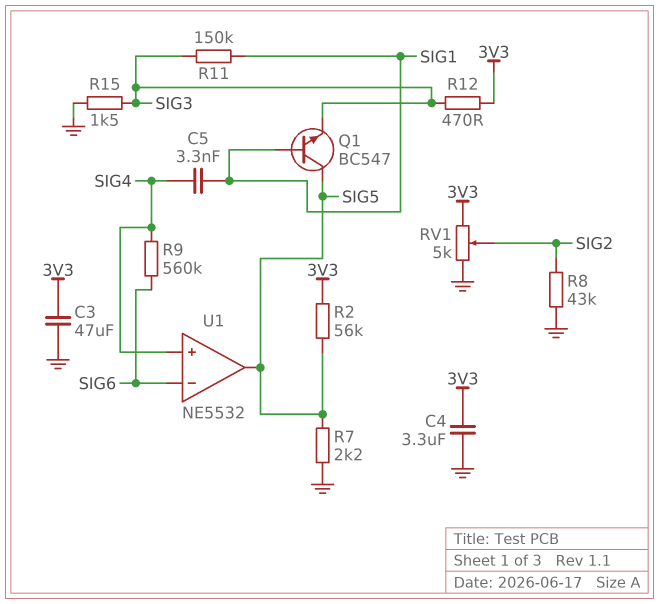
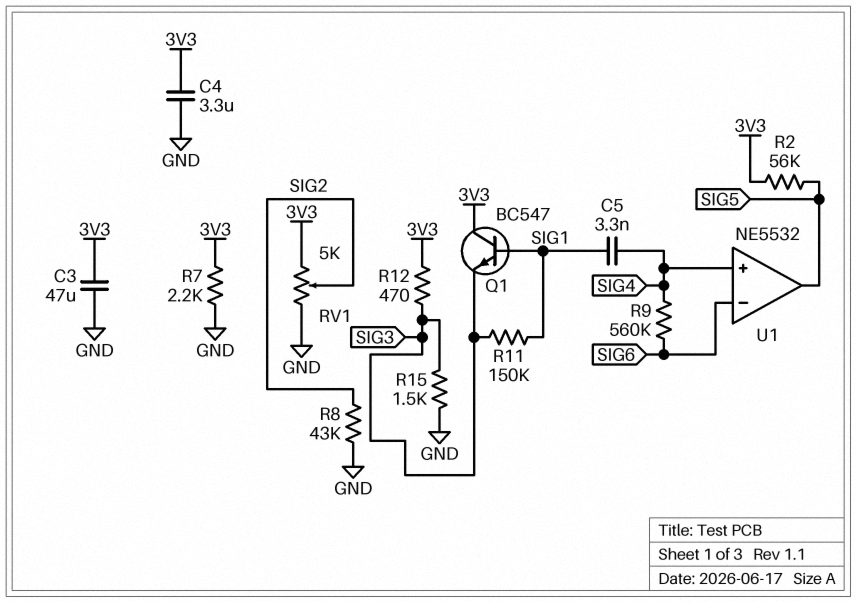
Q1: NPN BC547 (B SIG1, C SIG5, E SIG3) -> NPN BC547 (B SIG1, C 3V3, E SIG3)
R7: 2.2k (GND, SIG5) -> 2.2k (3V3, GND)

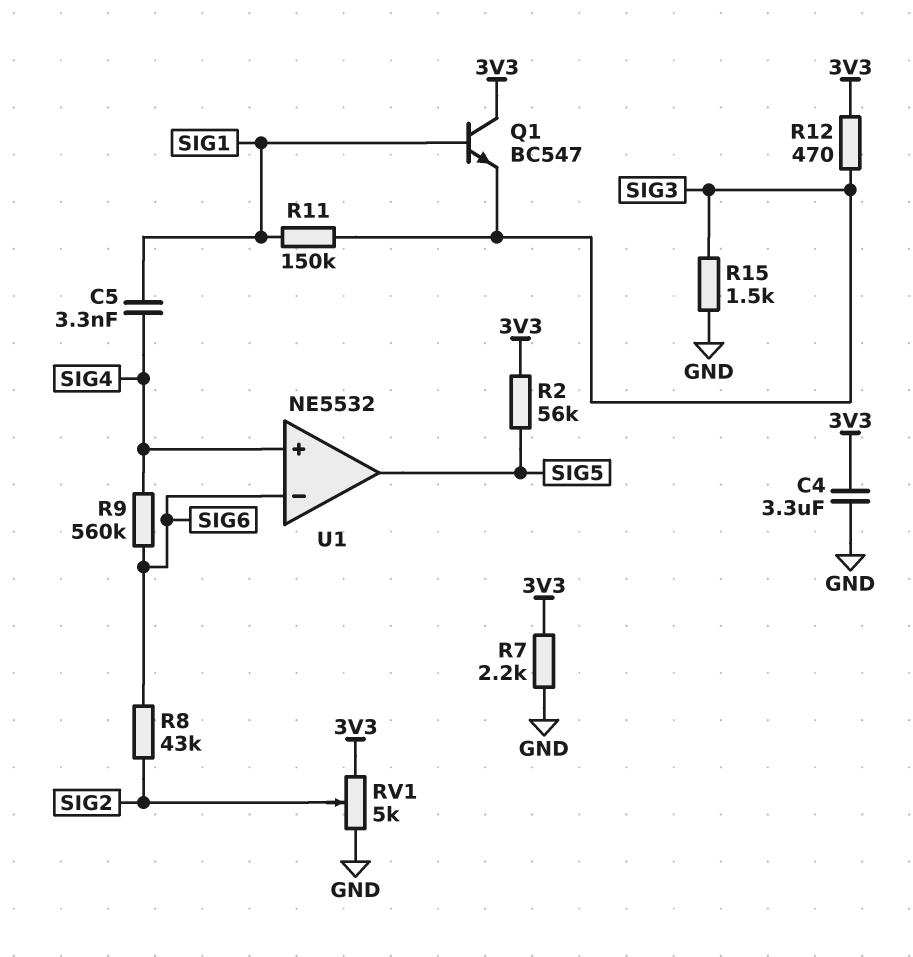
C3: 47uF (3V3, GND) -> none
R8: 43k (GND, SIG2) -> 43k (SIG2, SIG6)

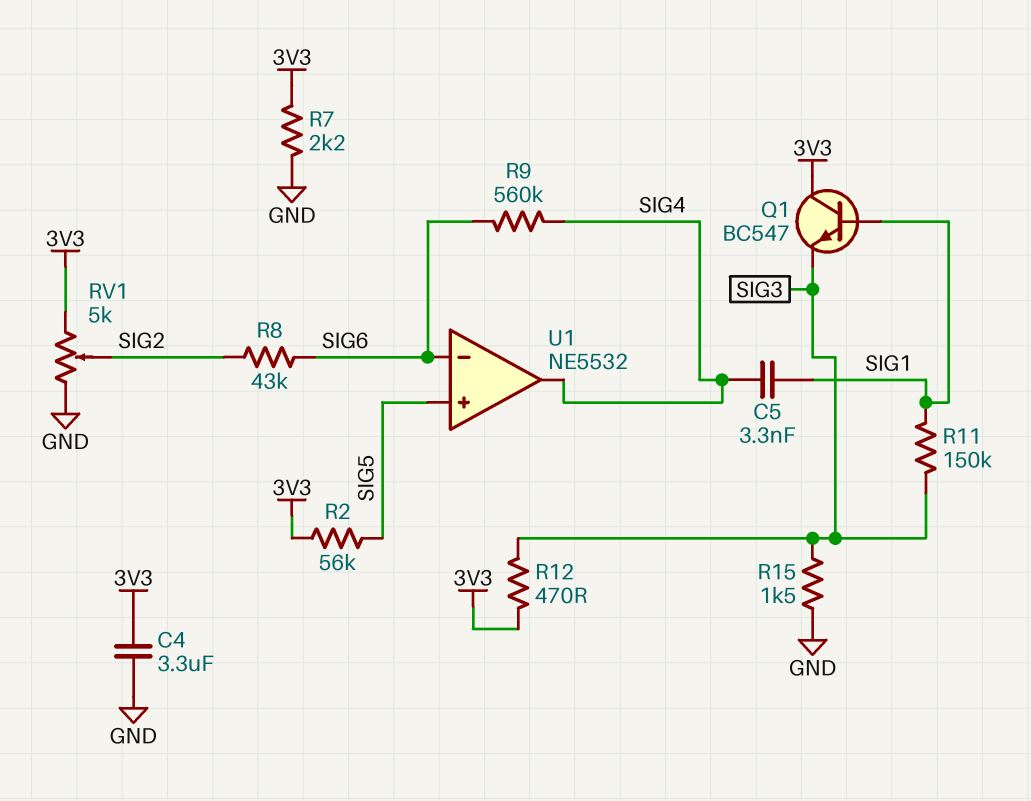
U1 pin in+: SIG4 -> SIG5
U1 pin out: SIG5 -> SIG4

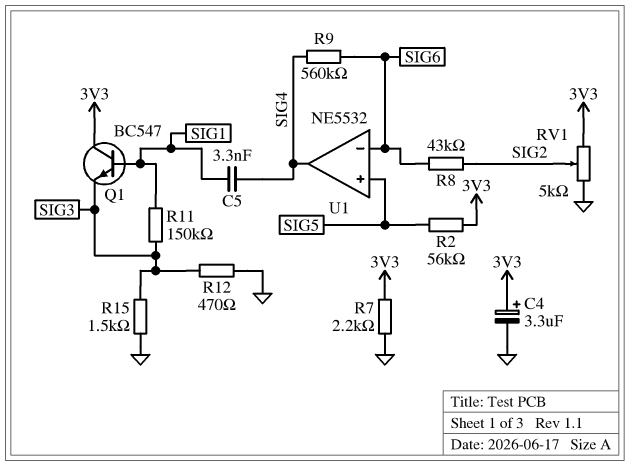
C4: 3.3uF (3V3, GND) -> 3.3uF (plus 3V3, minus GND)
R12: 470 (3V3, SIG3) -> 470 (GND, SIG3)

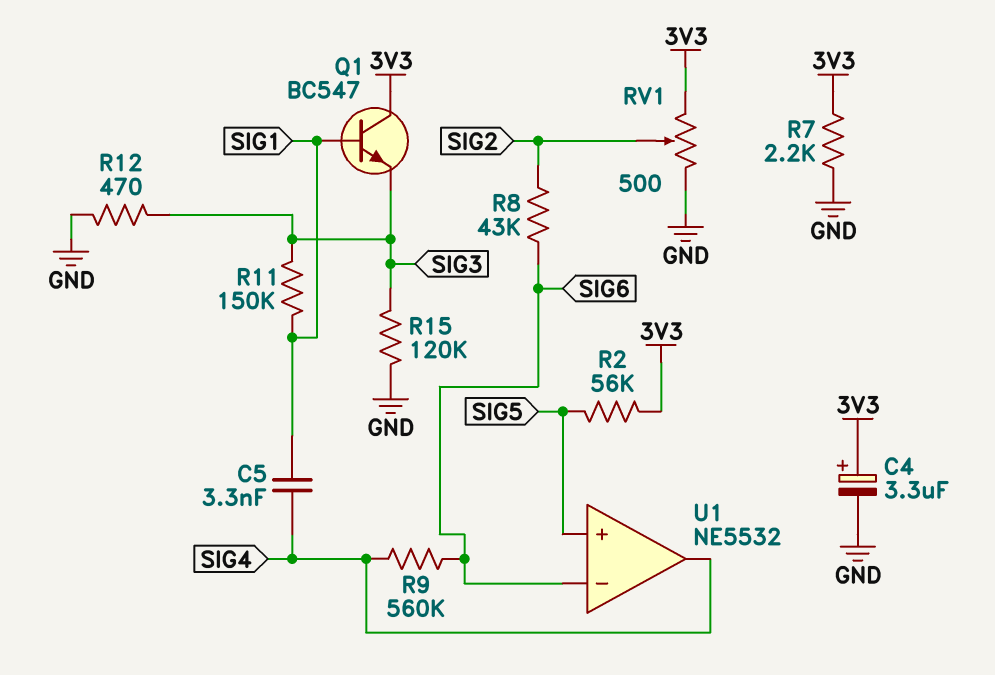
R15: 1.5k (GND, SIG3) -> 120k (GND, SIG3)
RV1: 5k (3V3, GND, wiper SIG2) -> 500 (3V3, GND, wiper SIG2)

